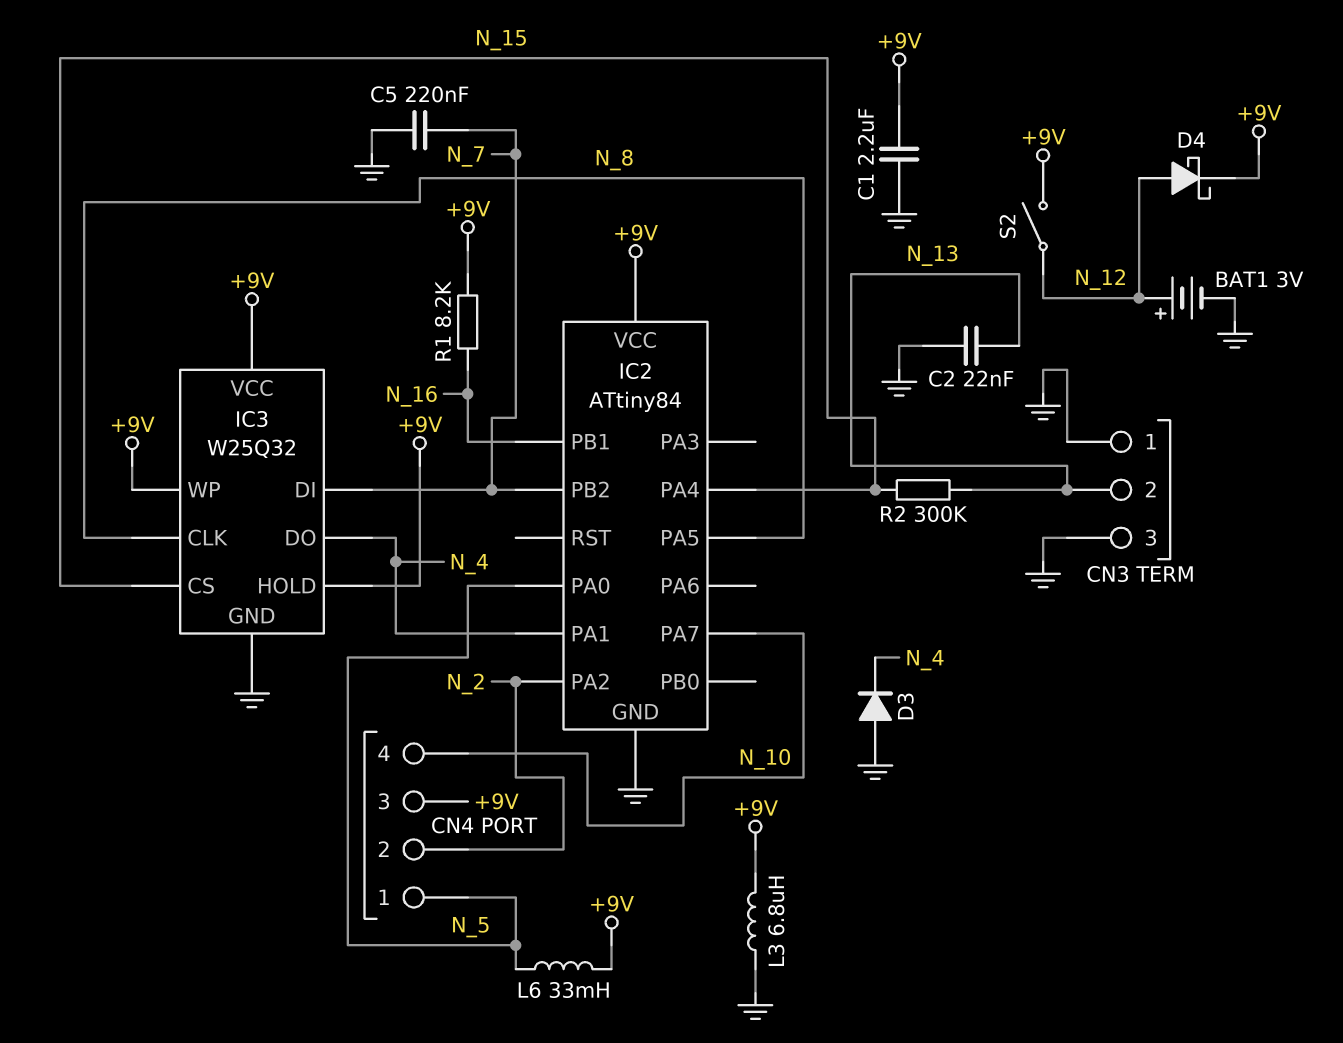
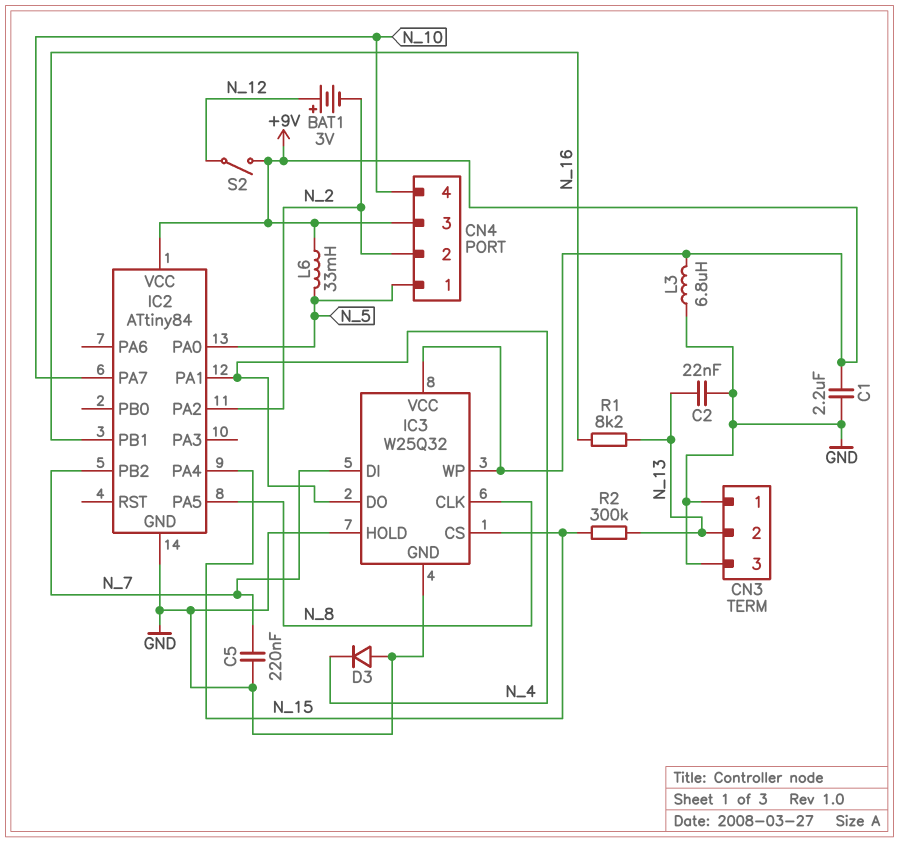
BAT1: 3V (plus N_12, minus GND) -> 3V (plus N_12, minus N_2)
D4: schottky (A N_12, K +9V) -> none
IC3 pin HOLD: +9V -> GND
R1: 8.2k (+9V, N_16) -> 8.2k (N_13, N_16)

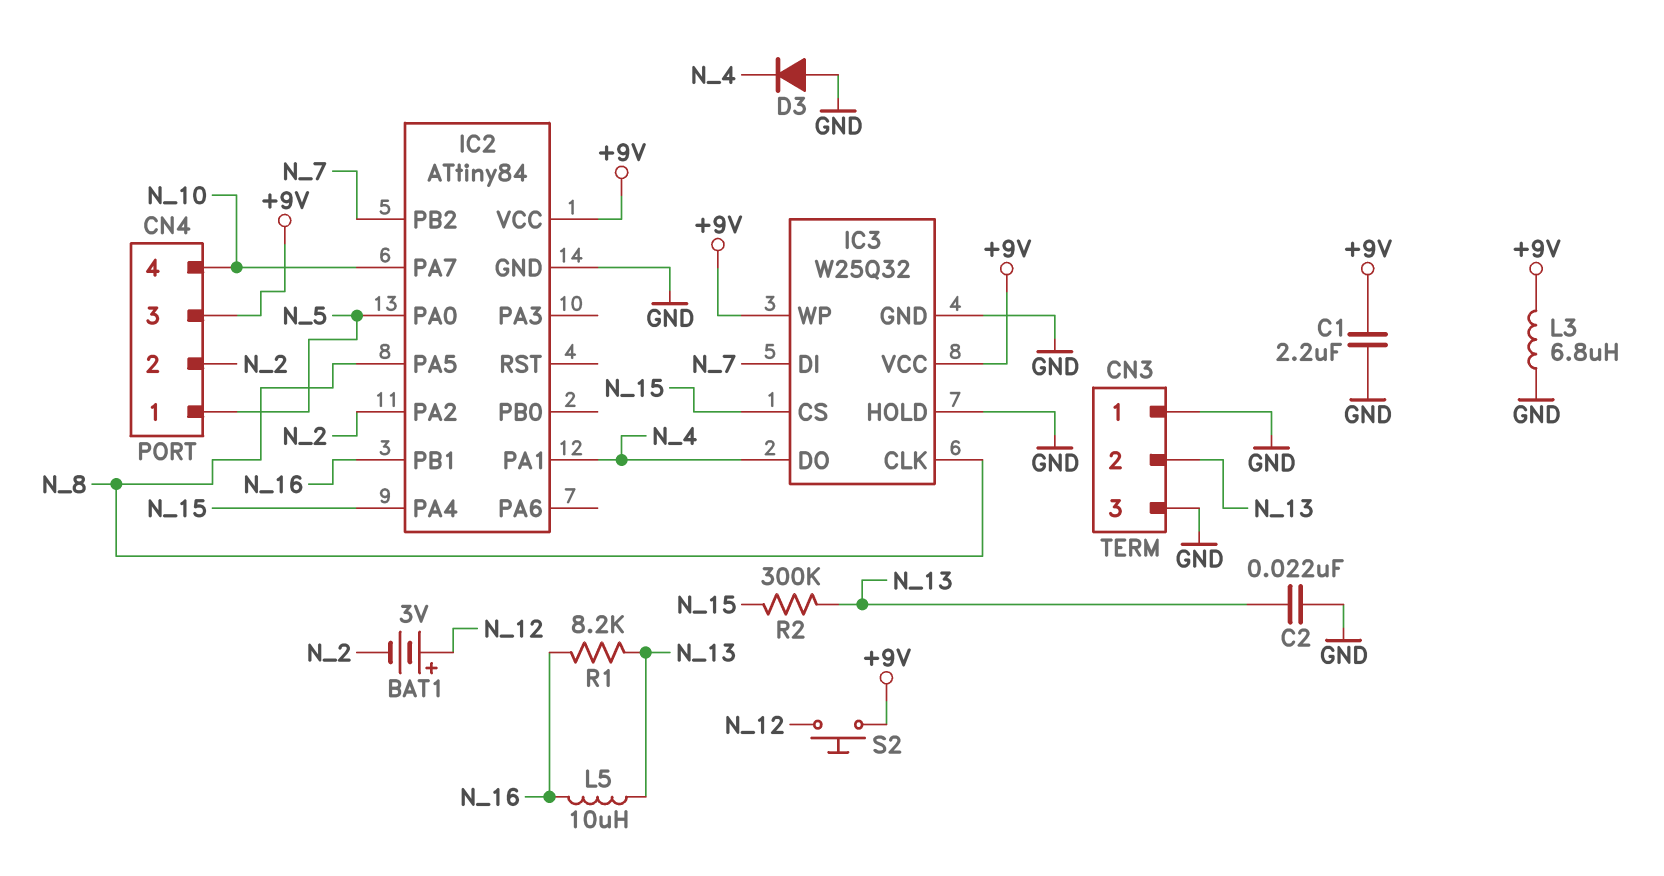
C5: 220nF (GND, N_7) -> none
L5: none -> 10uH (N_13, N_16)
L6: 33mH (+9V, N_5) -> none
S2: switch (+9V, N_12) -> button (+9V, N_12)

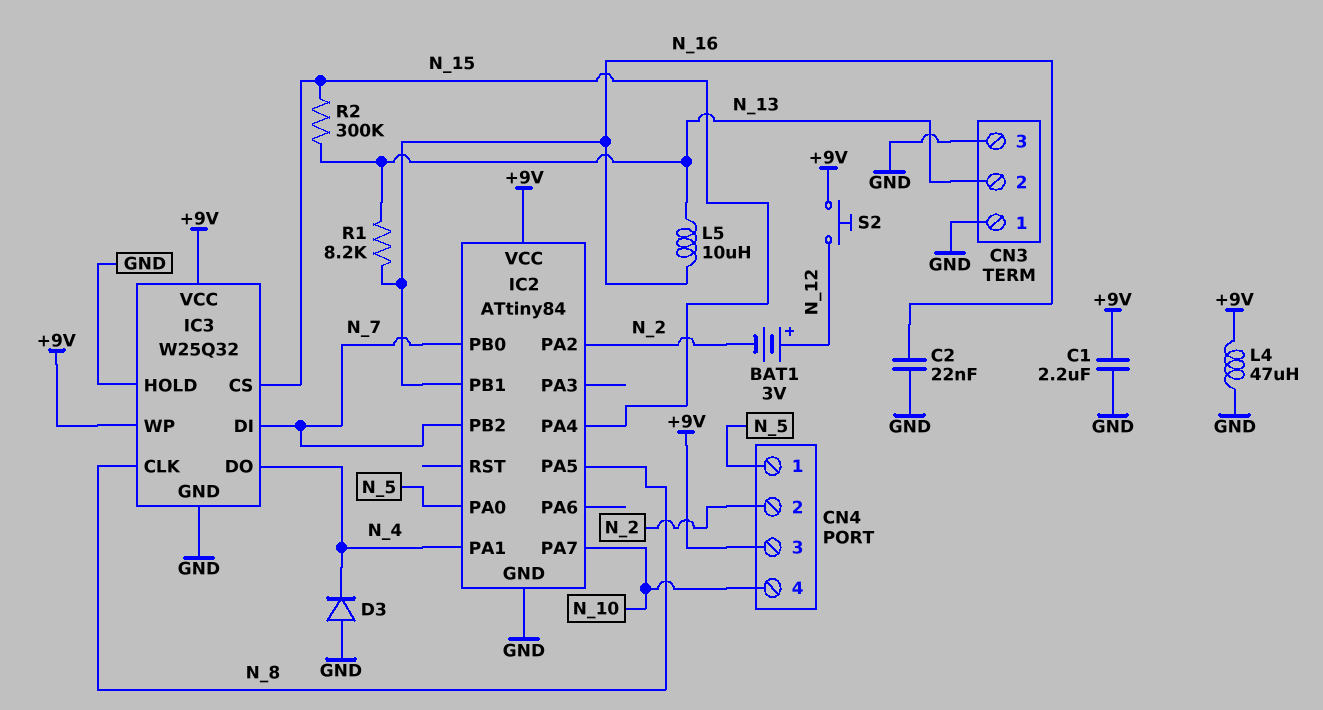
C2: 22nF (GND, N_13) -> 22nF (GND, N_16)
IC2 pin PB0: none -> N_7
L3: 6.8uH (+9V, GND) -> none
L4: none -> 47uH (+9V, GND)

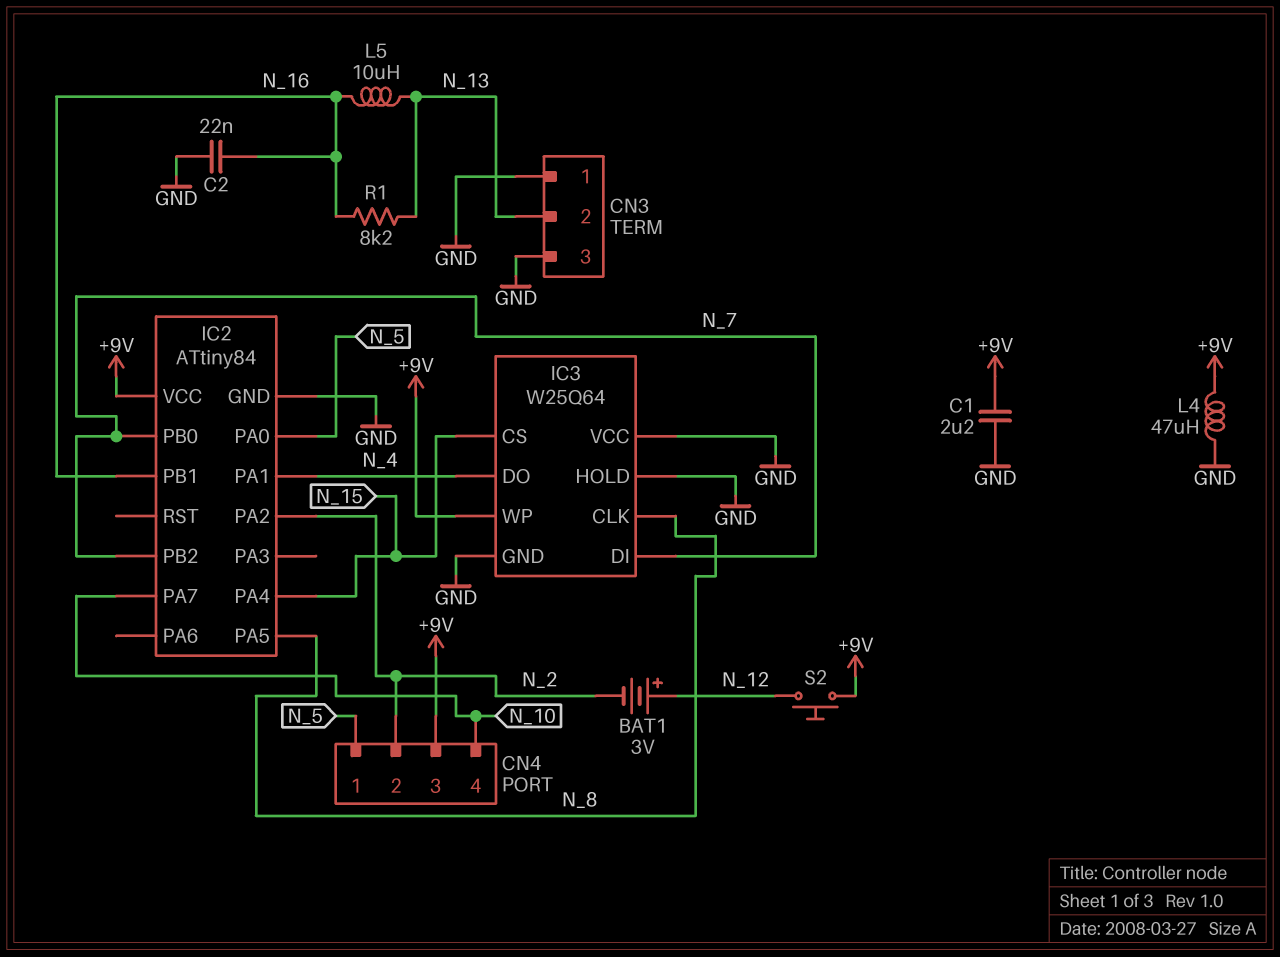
D3: diode (A GND, K N_4) -> none
IC3: W25Q32 -> W25Q64
IC3 pin VCC: +9V -> GND
R2: 300k (N_13, N_15) -> none

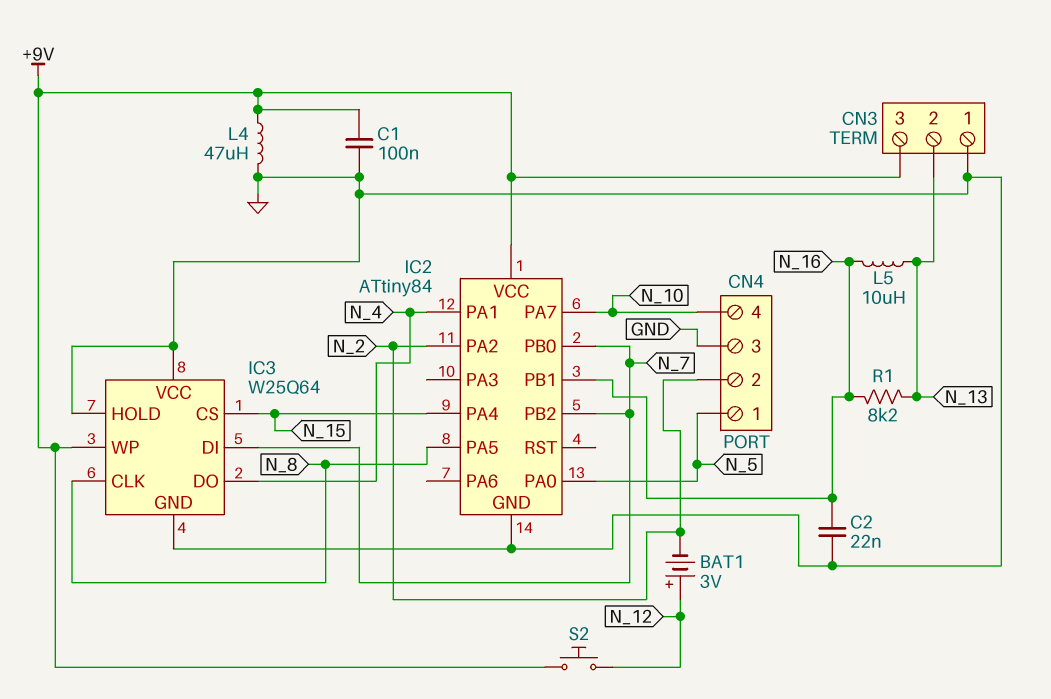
C1: 2.2uF (+9V, GND) -> 100nF (+9V, GND)
CN3 pin 3: GND -> +9V
CN4 pin 3: +9V -> GND

